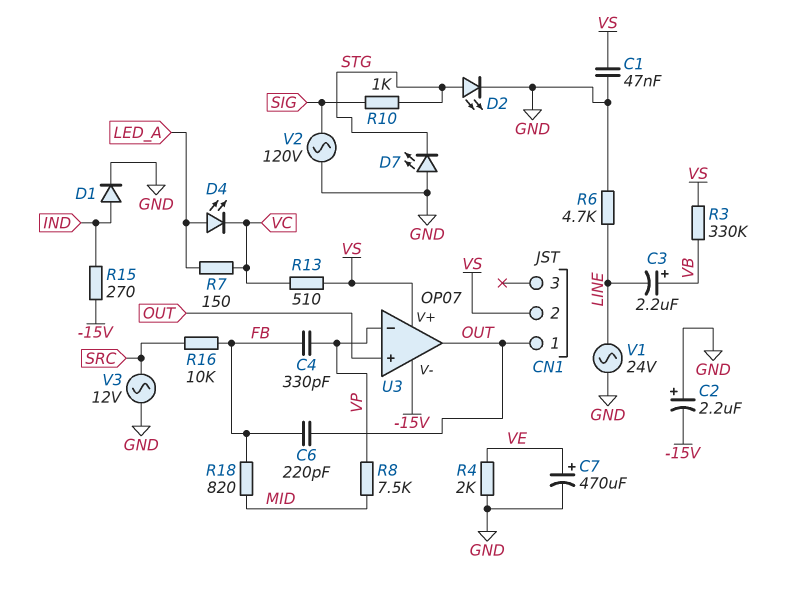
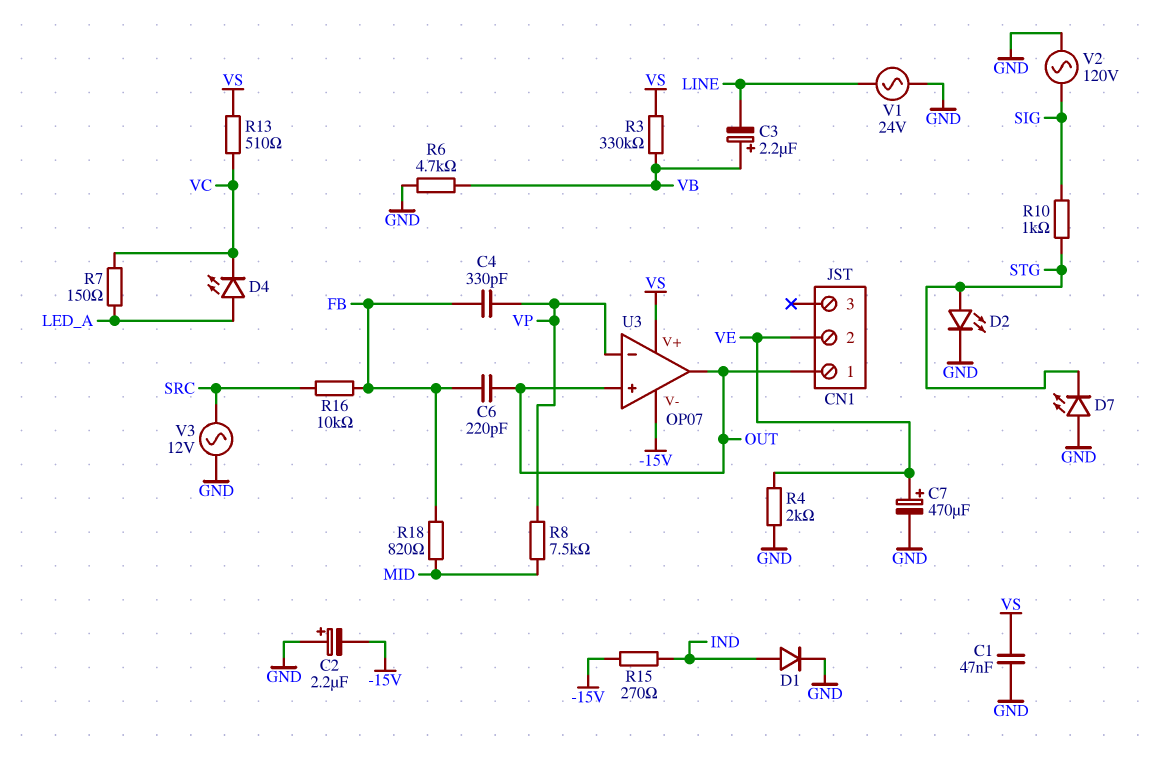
CN1 pin 2: VS -> VE
R6: 4.7k (GND, LINE) -> 4.7k (GND, VB)

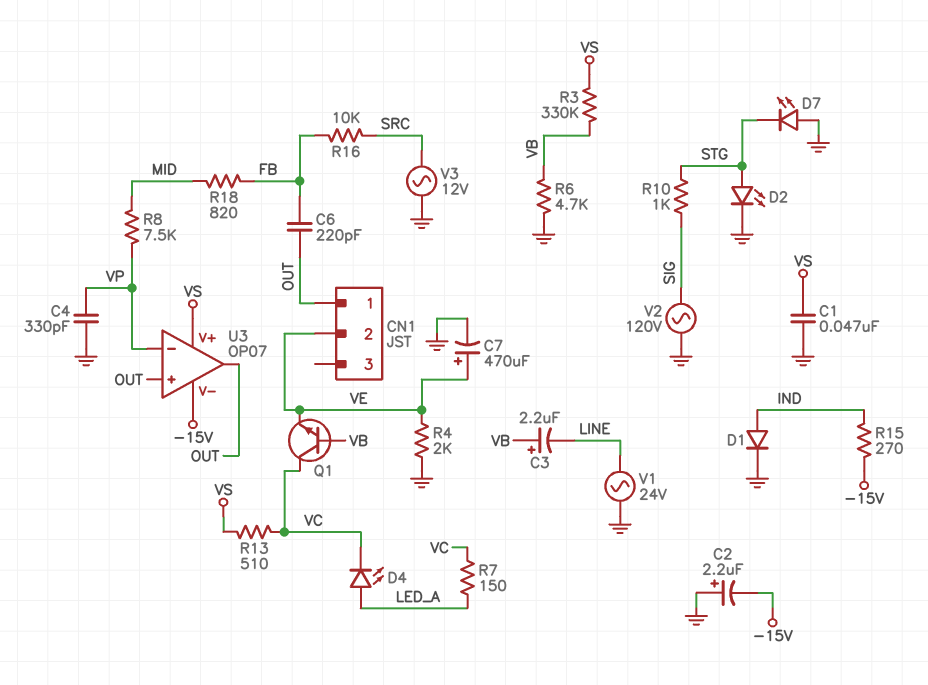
C4: 330pF (FB, VP) -> 330pF (GND, VP)
Q1: none -> NPN (B VB, C VC, E VE)

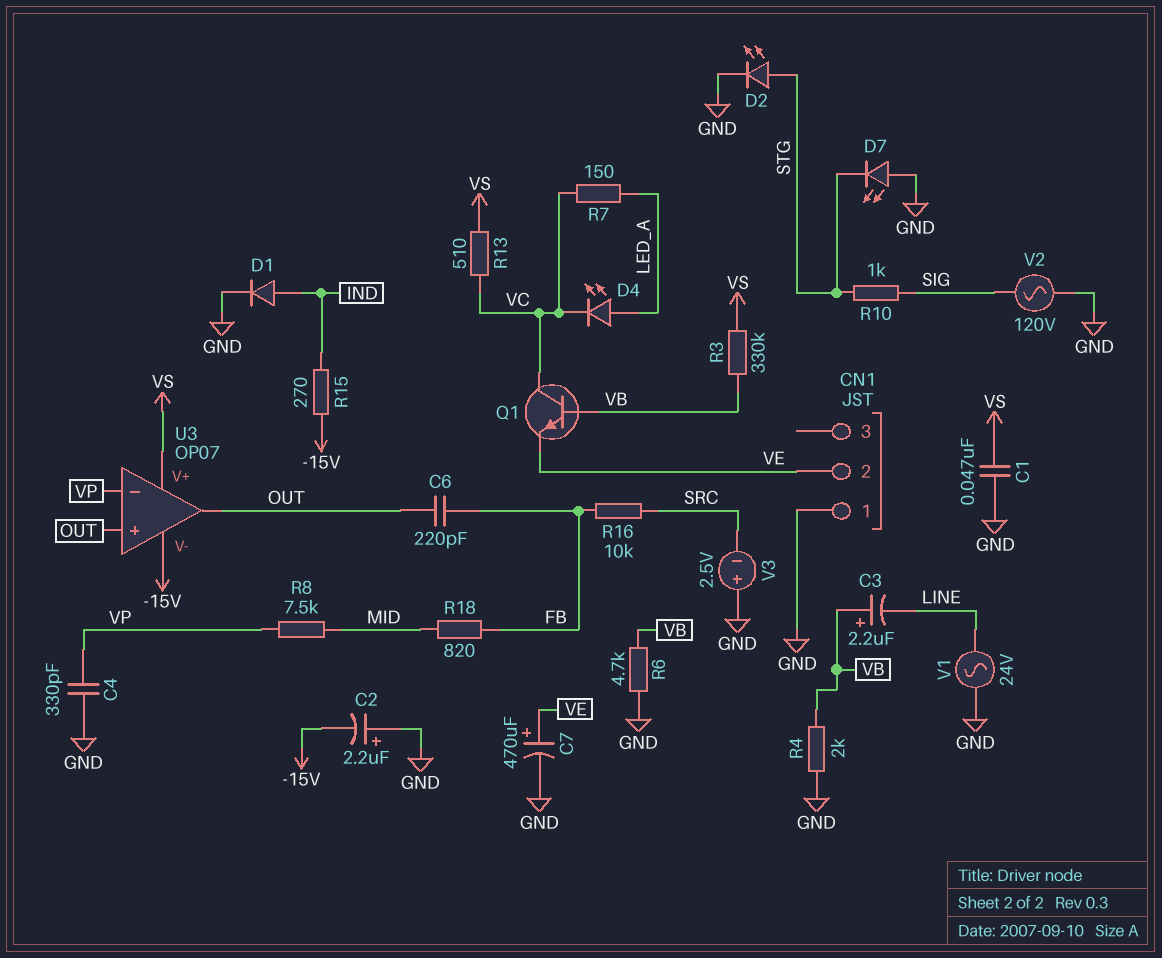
CN1 pin 1: OUT -> GND
R4: 2k (GND, VE) -> 2k (GND, VB)
V3: AC 12V (GND, SRC) -> 2.5V (plus GND, minus SRC)

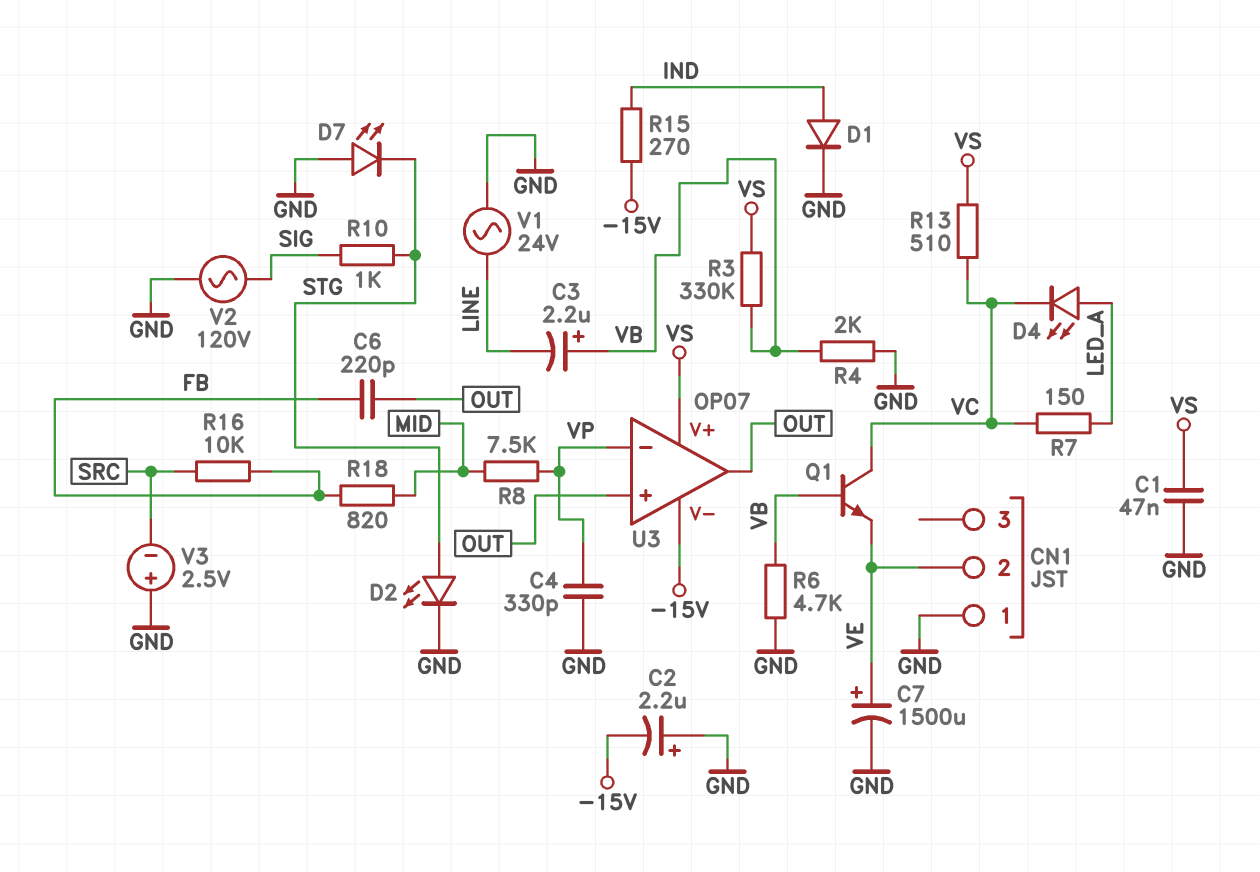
C7: 470uF (plus VE, minus GND) -> 1500uF (plus VE, minus GND)

